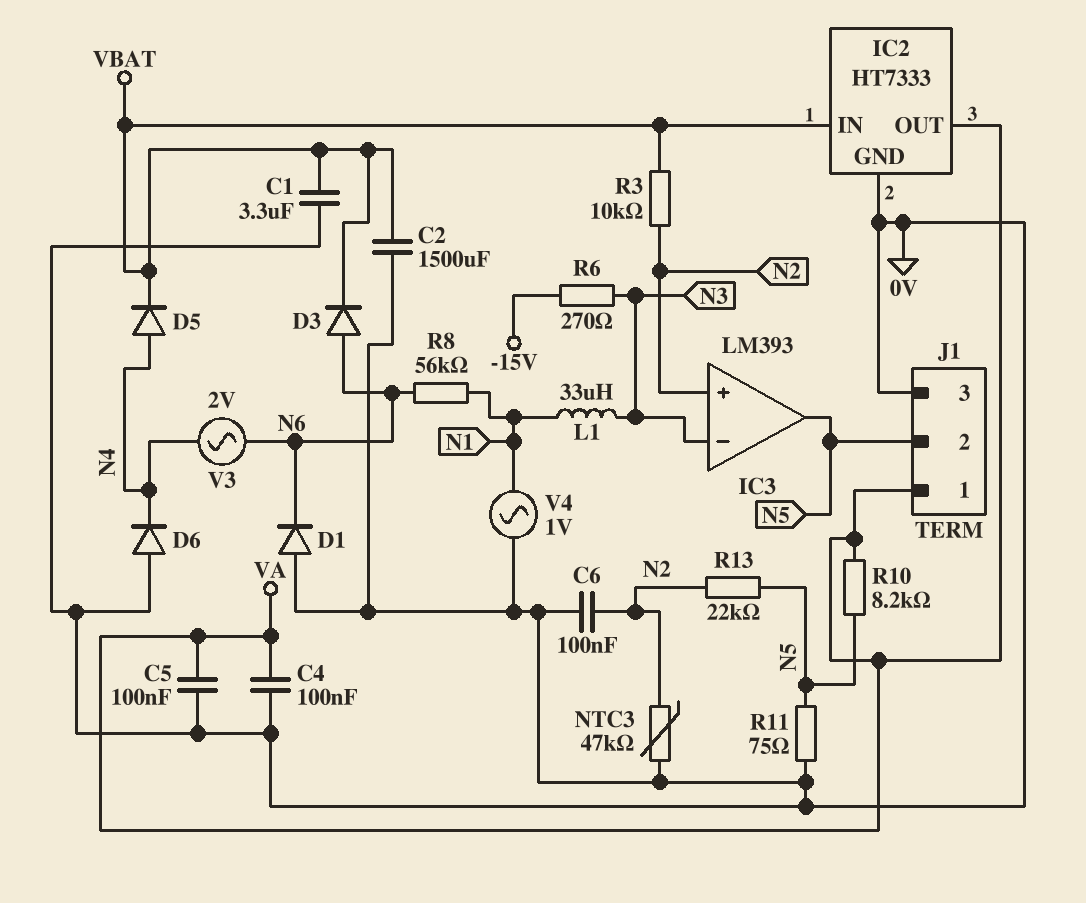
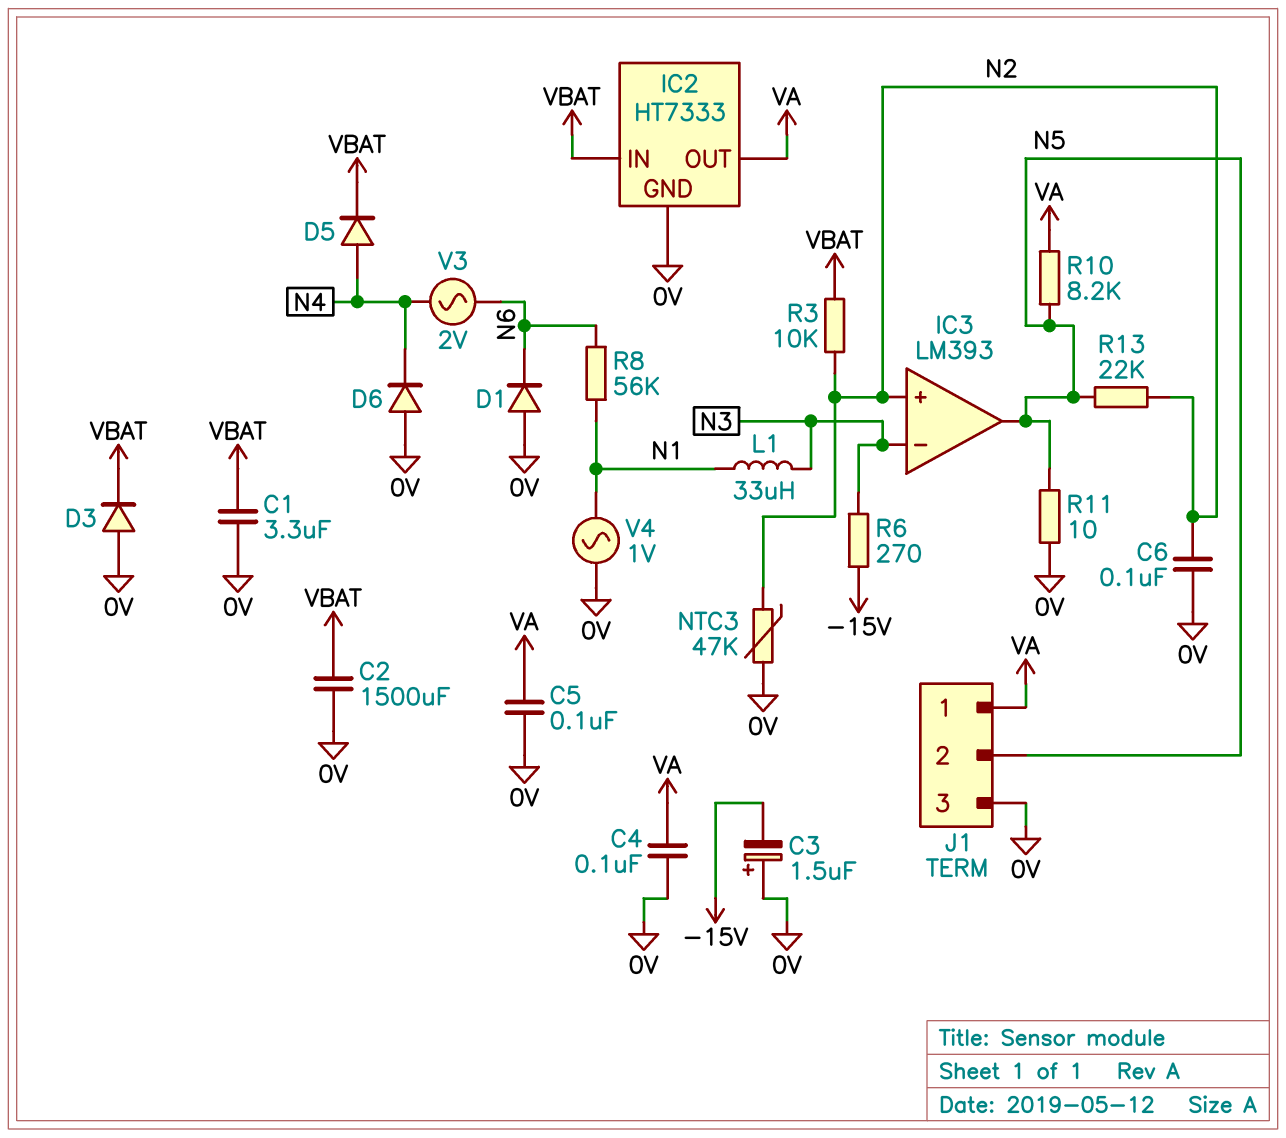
C3: none -> 1.5uF (plus 0V, minus -15V)
D3: diode (A N6, K VBAT) -> diode (A 0V, K VBAT)
R11: 75 (0V, N5) -> 10 (0V, N5)

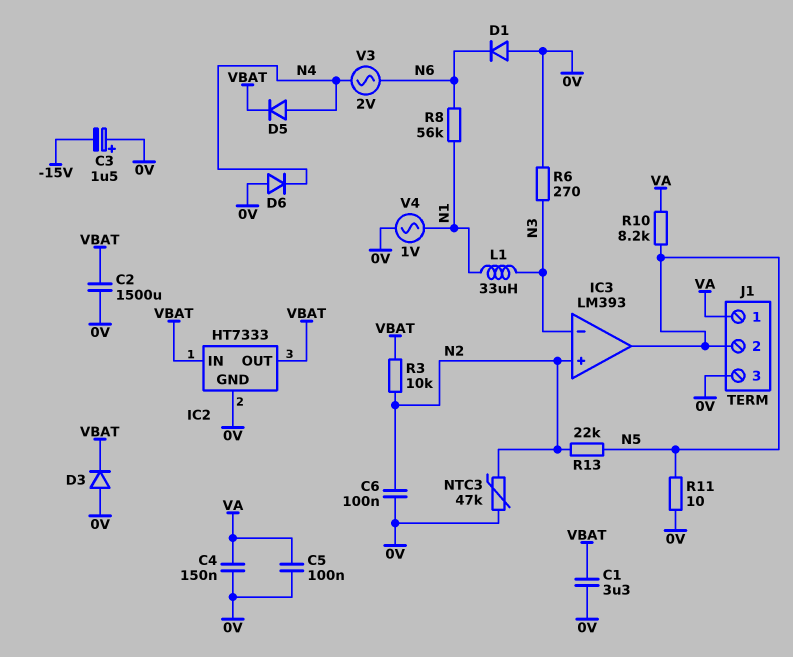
C4: 100nF (0V, VA) -> 150nF (0V, VA)
IC2 pin OUT: VA -> VBAT
R6: 270 (-15V, N3) -> 270 (0V, N3)

